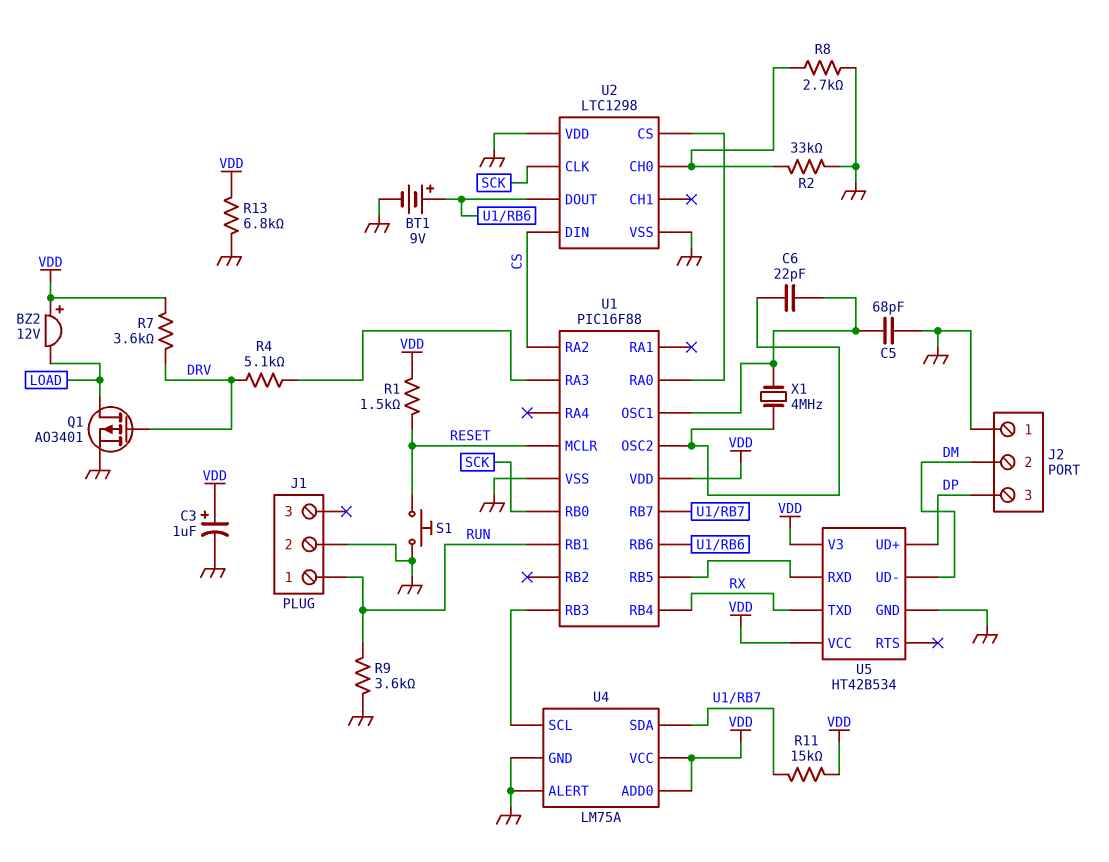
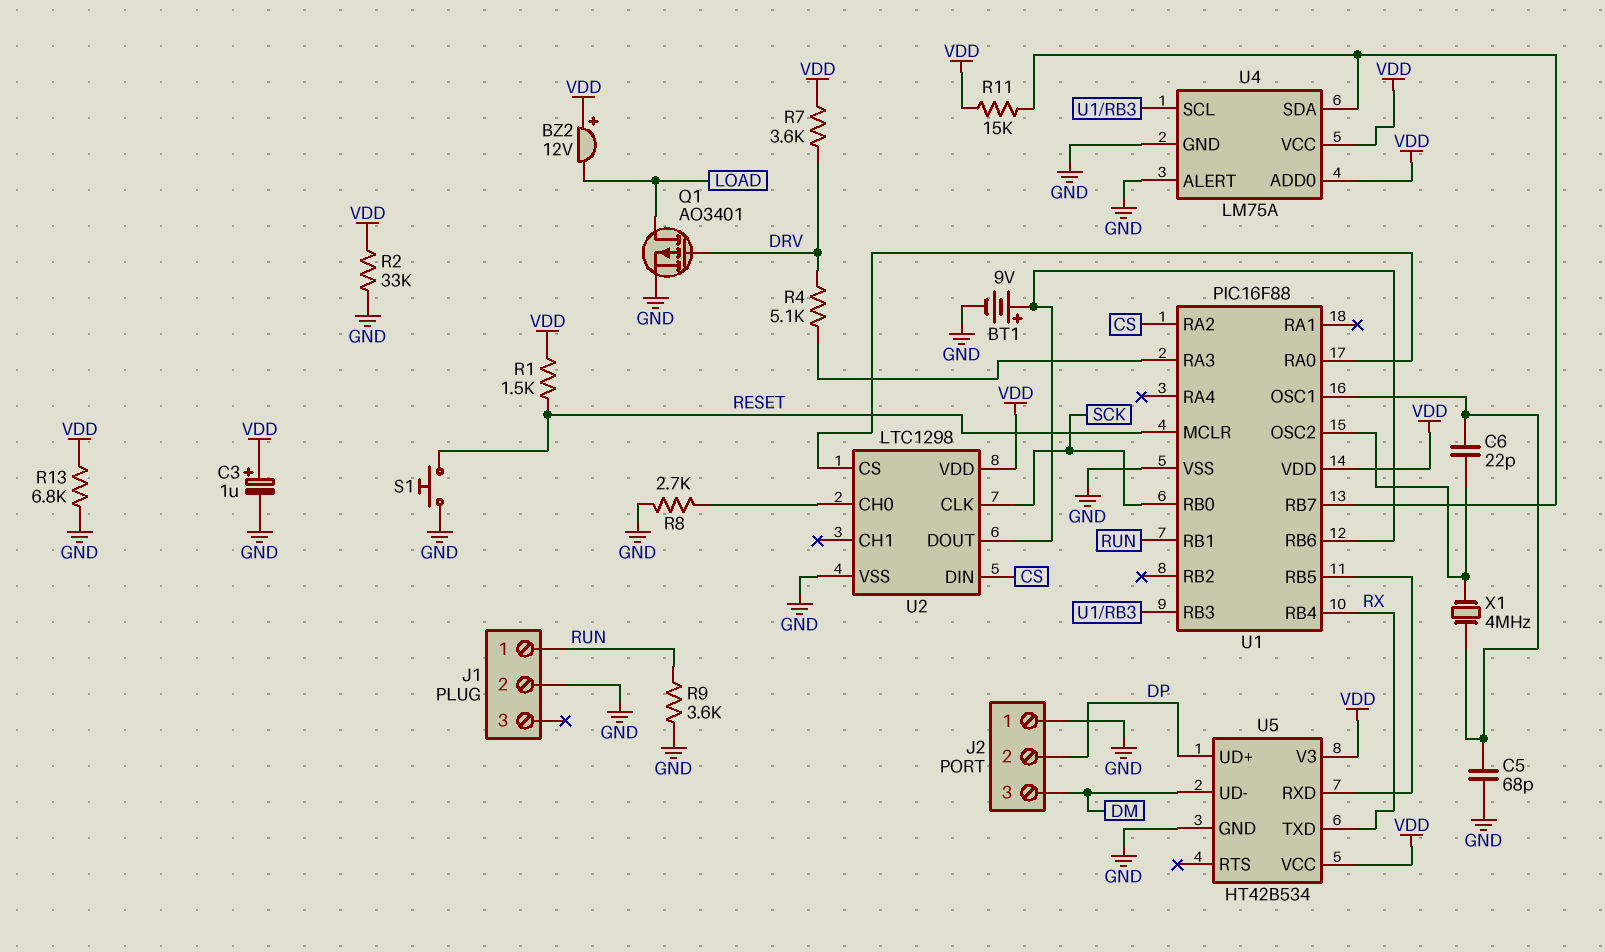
J2 pin 2: DM -> DP
J2 pin 3: DP -> DM
R2: 33k (GND, U2/CH0) -> 33k (GND, VDD)
U2 pin VDD: GND -> VDD

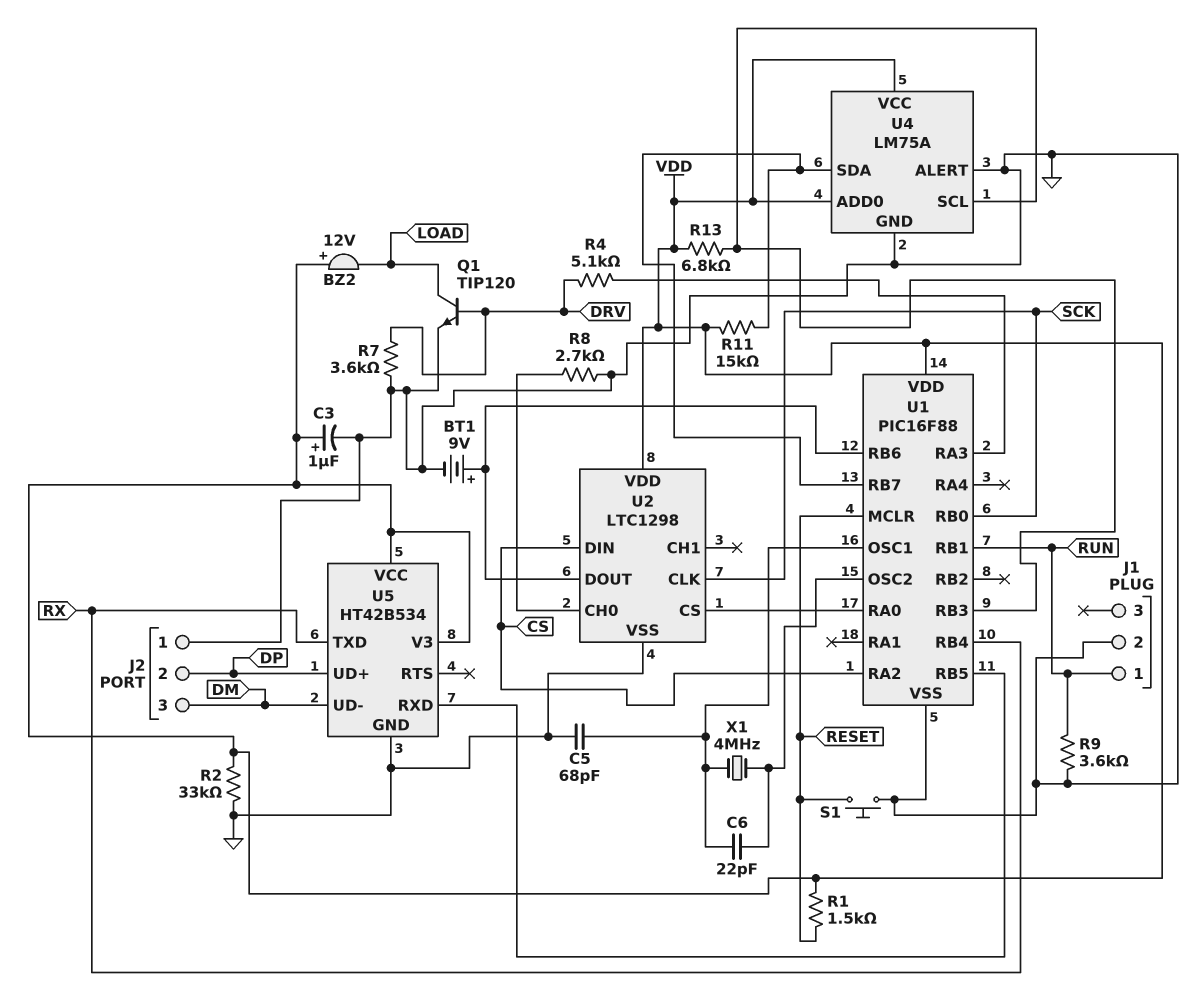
Q1: PMOS AO3401 (G DRV, D LOAD, S GND) -> NPN TIP120 (B DRV, C LOAD, E GND)
R7: 3.6k (DRV, VDD) -> 3.6k (DRV, GND)
R13: 6.8k (GND, VDD) -> 6.8k (U1/RB3, VDD)

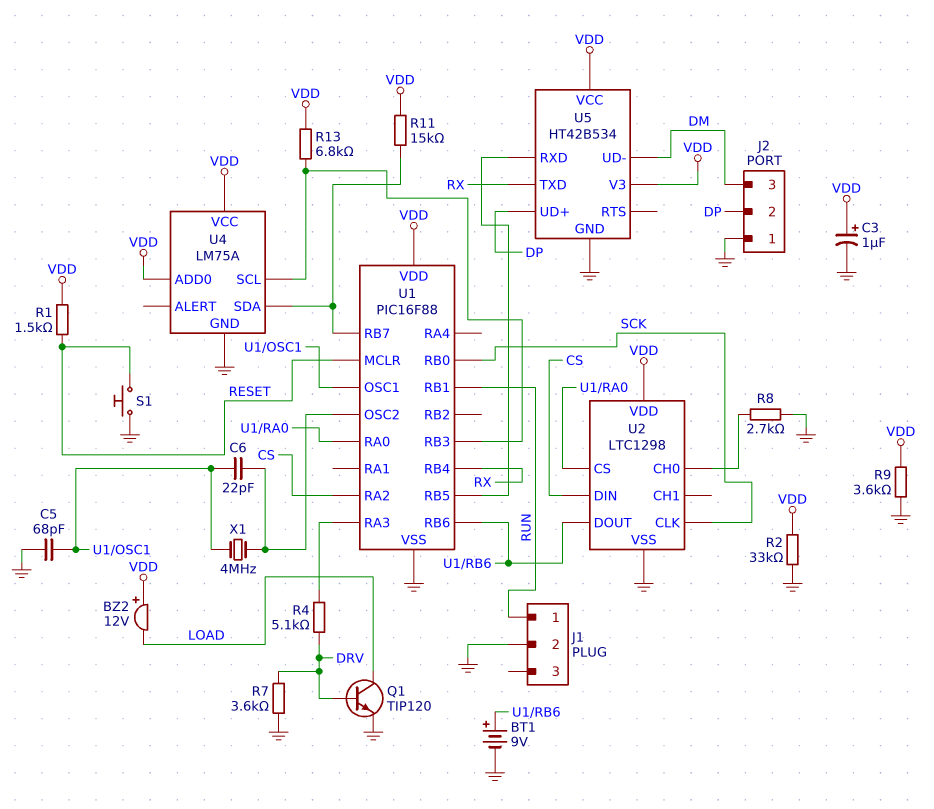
R9: 3.6k (GND, RUN) -> 3.6k (GND, VDD)
U4 pin ALERT: GND -> none

